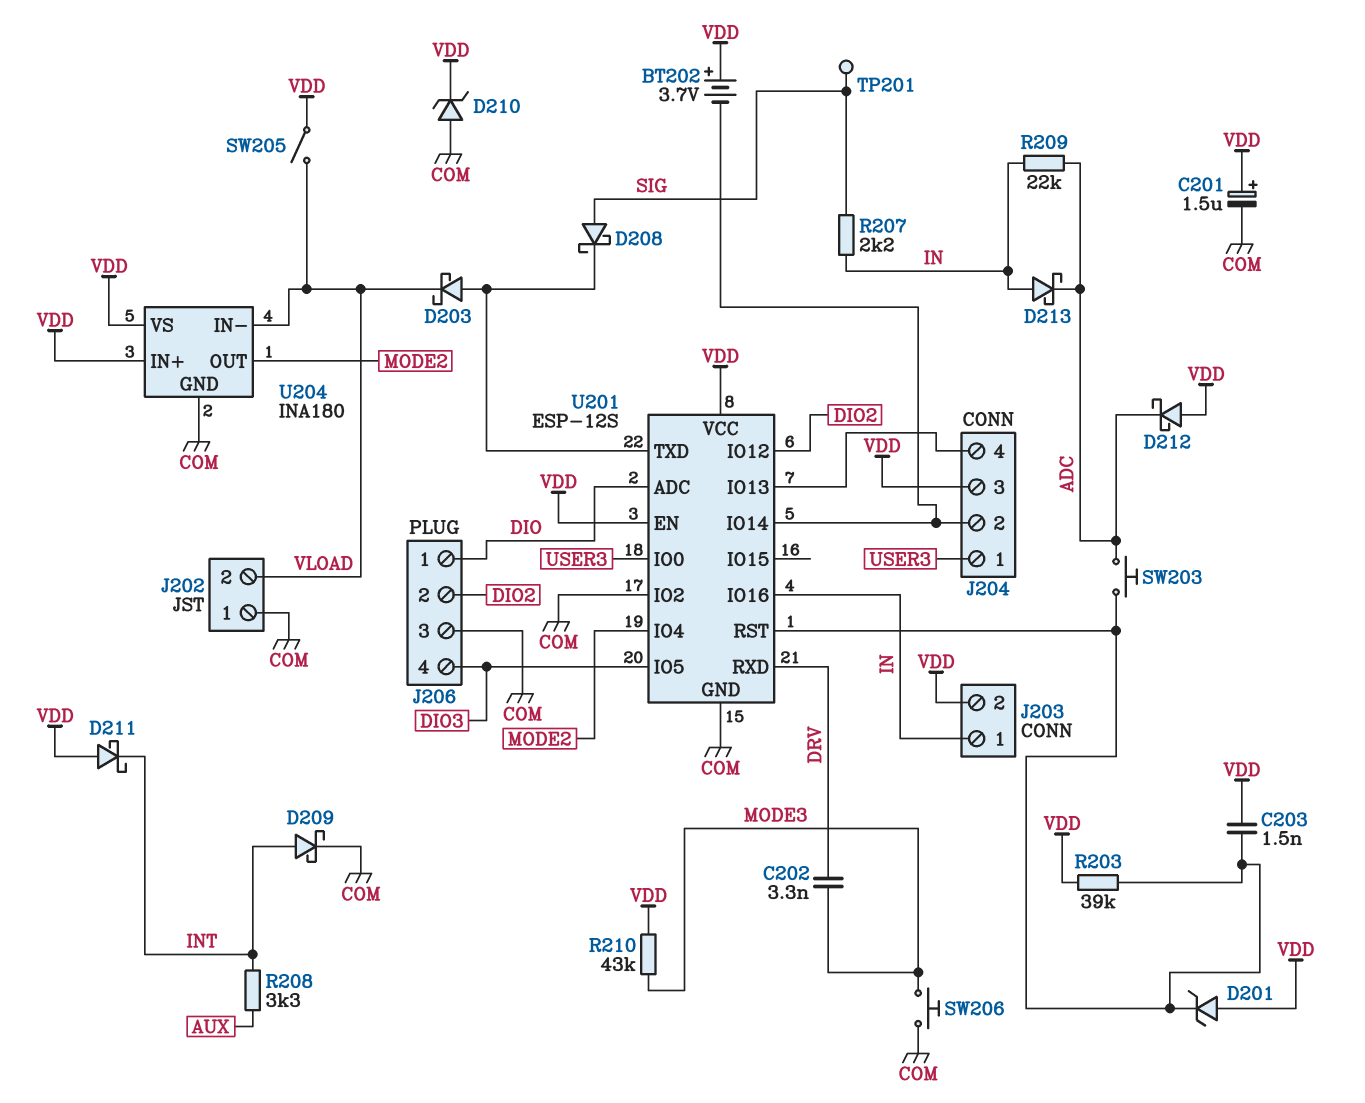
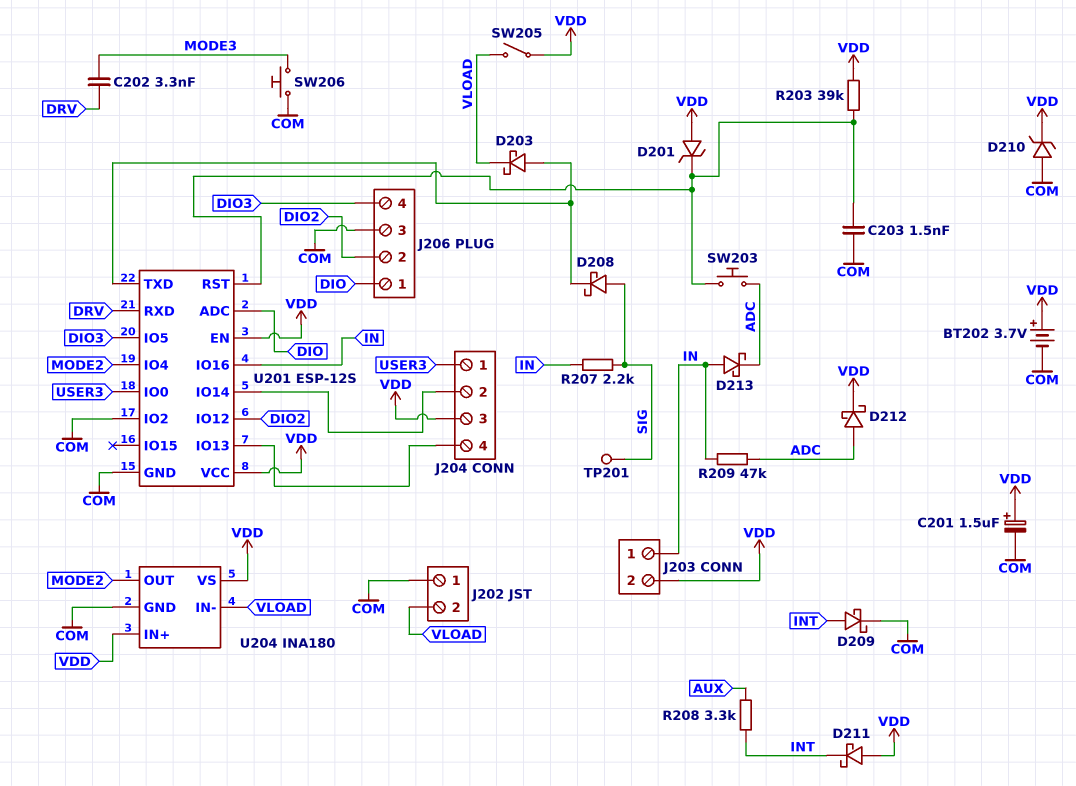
BT202: 3.7V (plus VDD, minus J204/2) -> 3.7V (plus VDD, minus COM)
C203: 1.5nF (U201/RST, VDD) -> 1.5nF (COM, U201/RST)
D212: schottky (A VDD, K ADC) -> schottky (A ADC, K VDD)
R209: 22k (ADC, IN) -> 47k (ADC, IN)
R210: 43k (MODE3, VDD) -> none

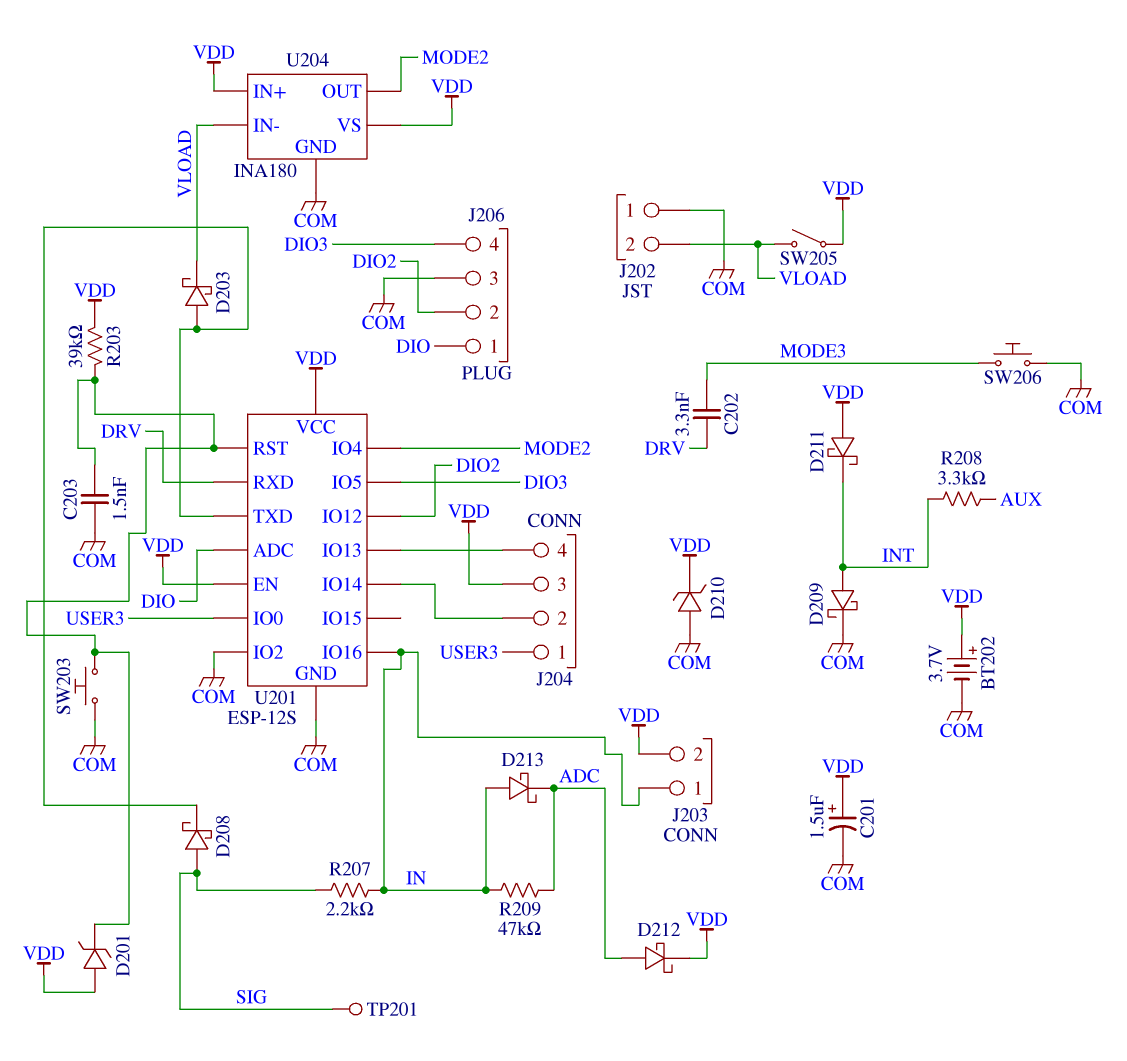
SW203: button (ADC, U201/RST) -> button (COM, U201/RST)

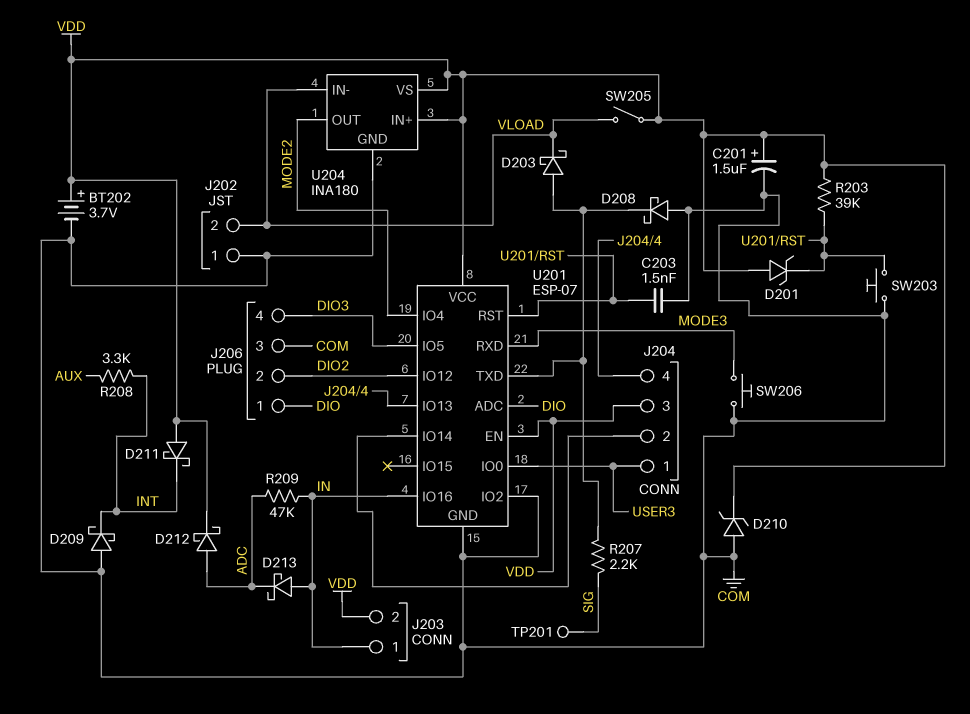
C202: 3.3nF (DRV, MODE3) -> none
D208: schottky (A SIG, K U201/TXD) -> schottky (A COM, K U201/TXD)
D209: schottky (A INT, K COM) -> schottky (A COM, K INT)
R207: 2.2k (IN, SIG) -> 2.2k (SIG, U201/TXD)
U201: ESP-12S -> ESP-07
U201 pin RXD: DRV -> MODE3

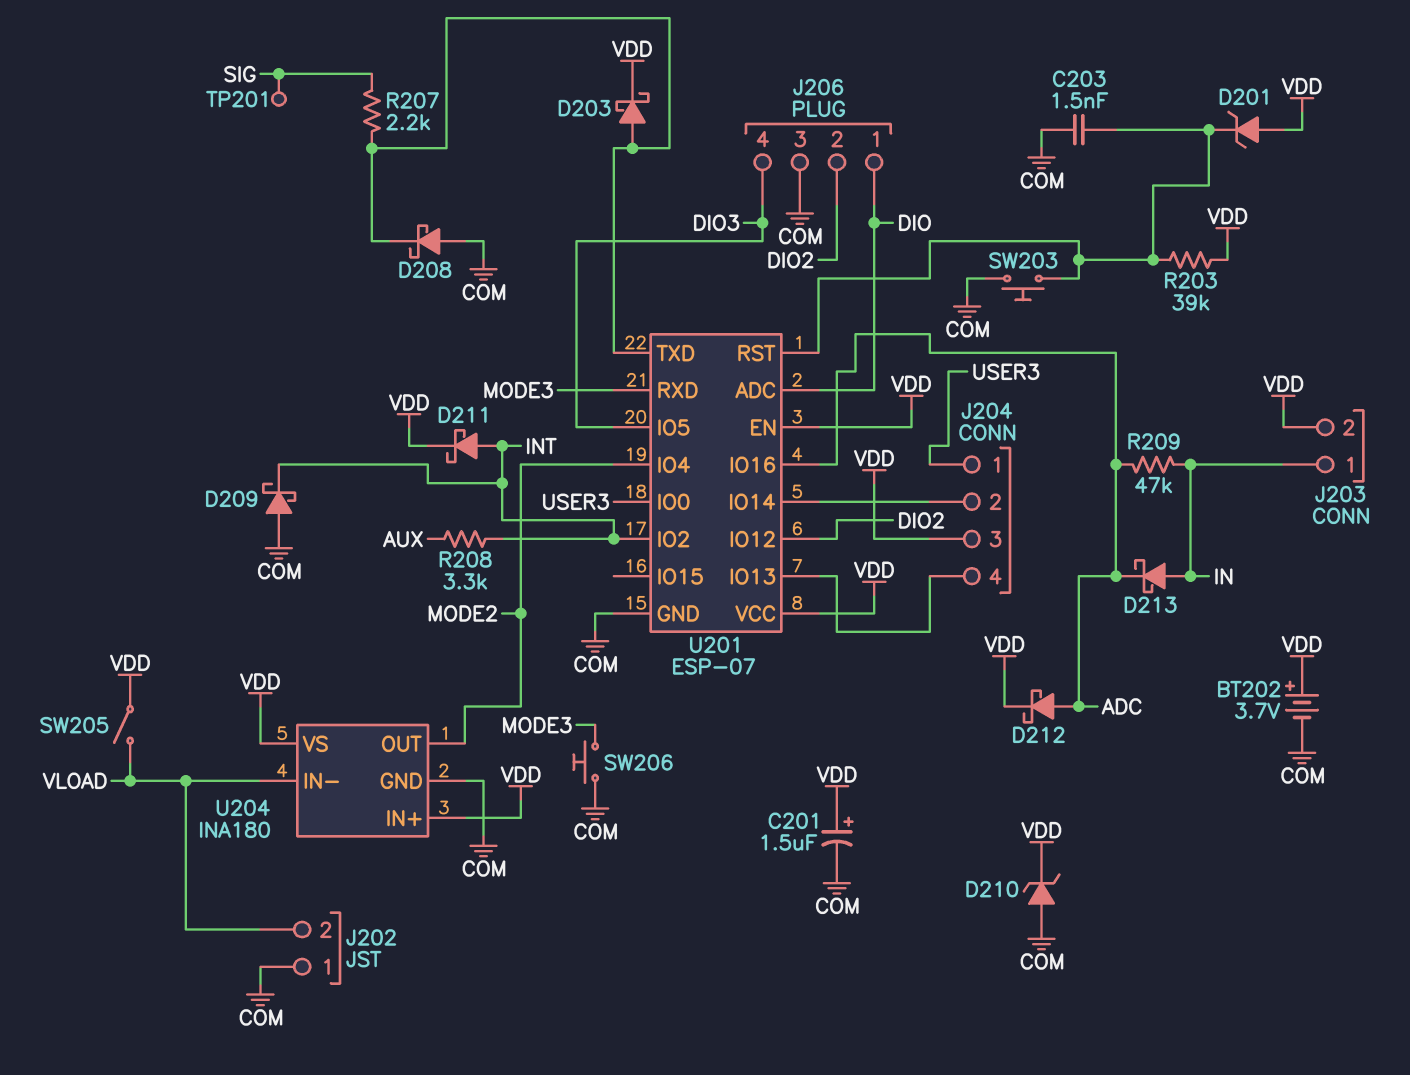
D203: schottky (A U201/TXD, K VLOAD) -> schottky (A U201/TXD, K VDD)
D211: schottky (A VDD, K INT) -> schottky (A INT, K VDD)
U201 pin IO2: COM -> INT
U201 pin IO16: IN -> ADC

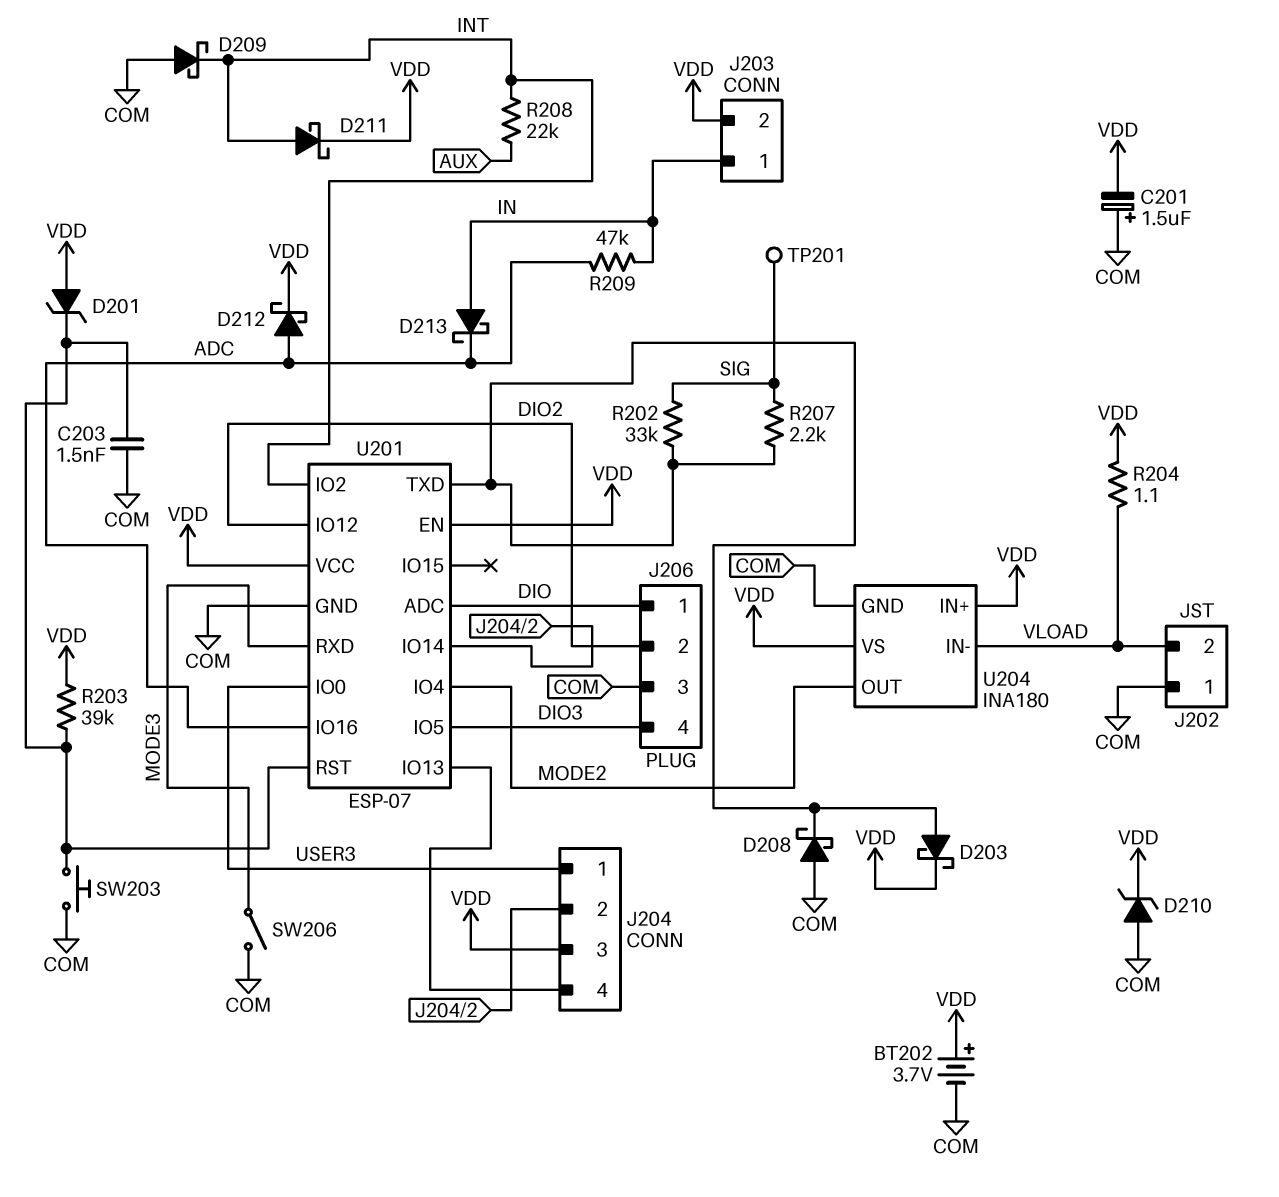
C201: 1.5uF (plus VDD, minus COM) -> 1.5uF (plus COM, minus VDD)
R202: none -> 33k (SIG, U201/TXD)
R204: none -> 1.1 (VDD, VLOAD)
R208: 3.3k (AUX, INT) -> 22k (AUX, INT)
SW205: switch (VDD, VLOAD) -> none
SW206: button (COM, MODE3) -> switch (COM, MODE3)

